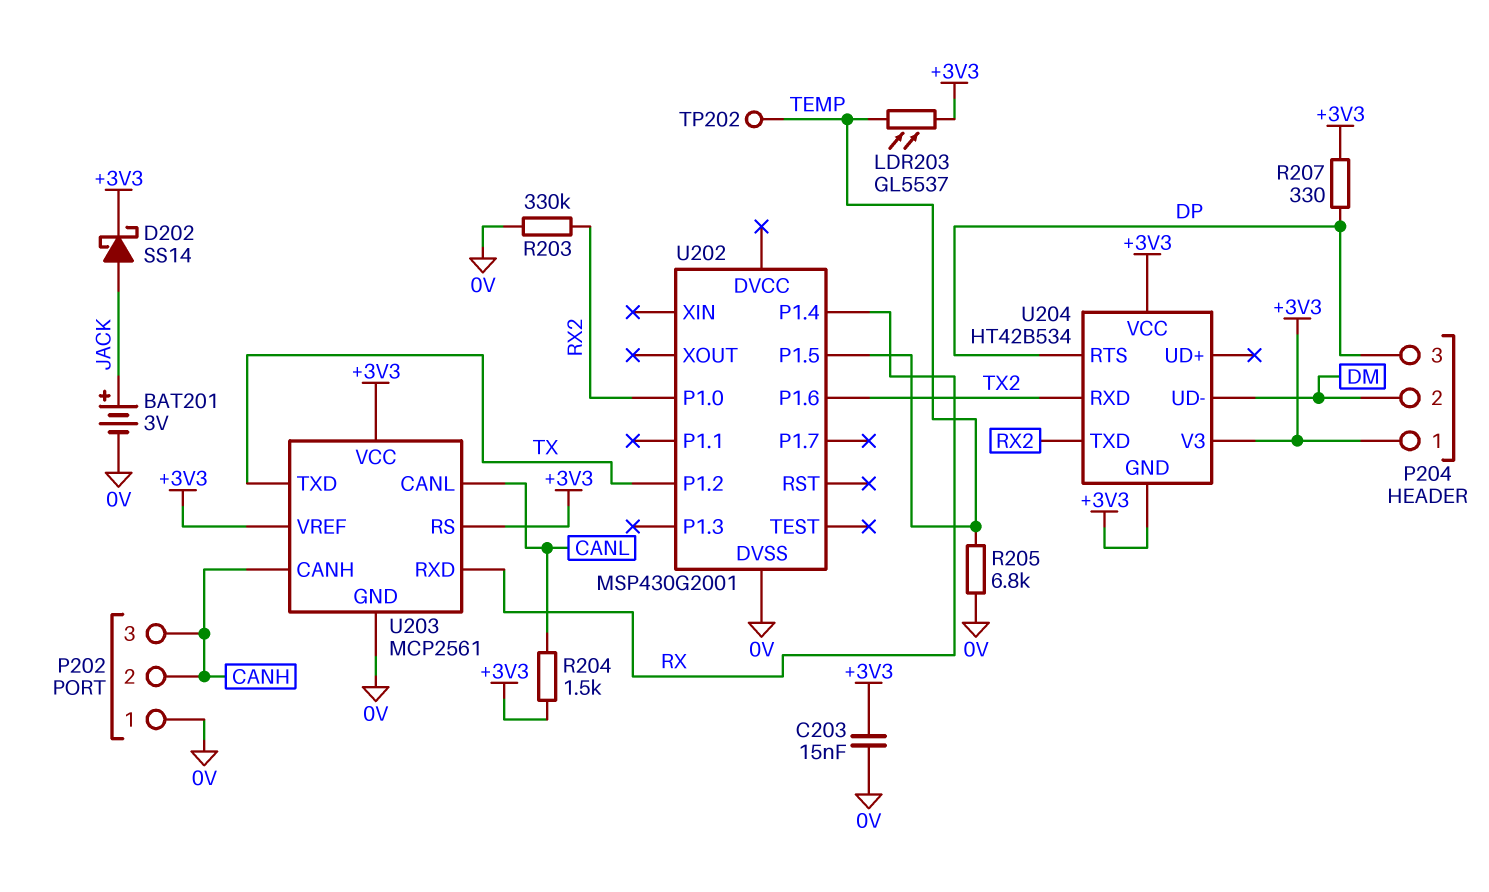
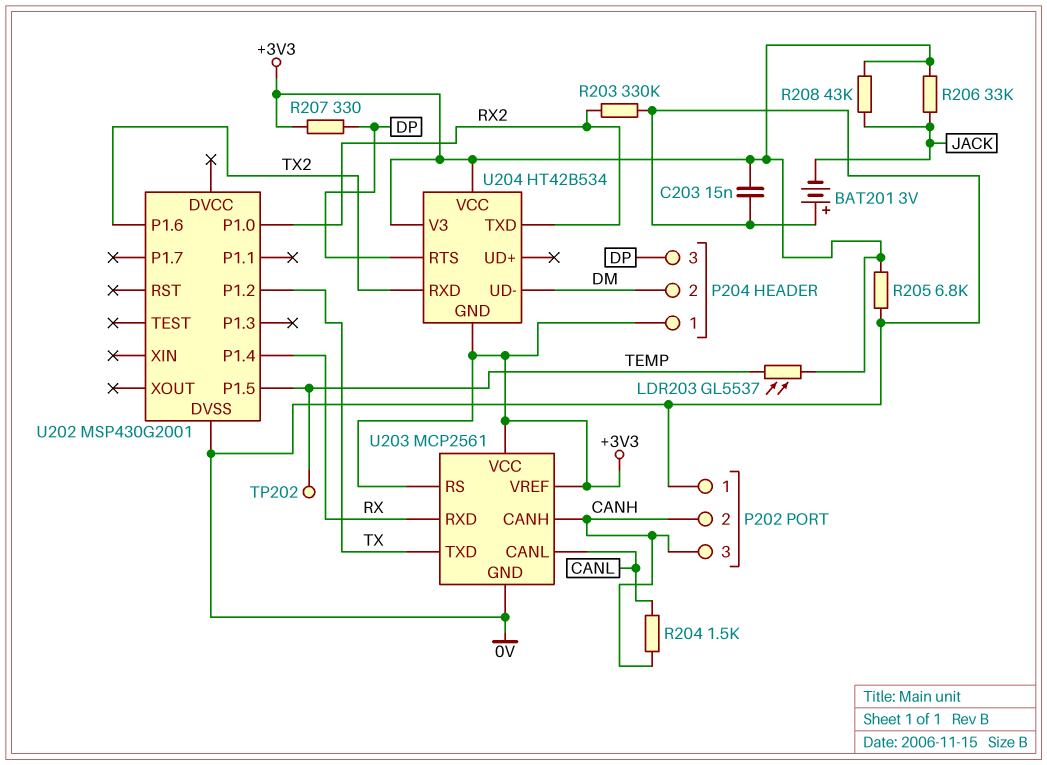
BAT201: 3V (plus JACK, minus 0V) -> 3V (plus 0V, minus JACK)
D202: schottky SS14 (A JACK, K +3V3) -> none
R204: 1.5k (+3V3, CANL) -> 1.5k (CANH, CANL)
R205: 6.8k (0V, TEMP) -> 6.8k (+3V3, 0V)
R206: none -> 33k (+3V3, JACK)
R208: none -> 43k (+3V3, JACK)

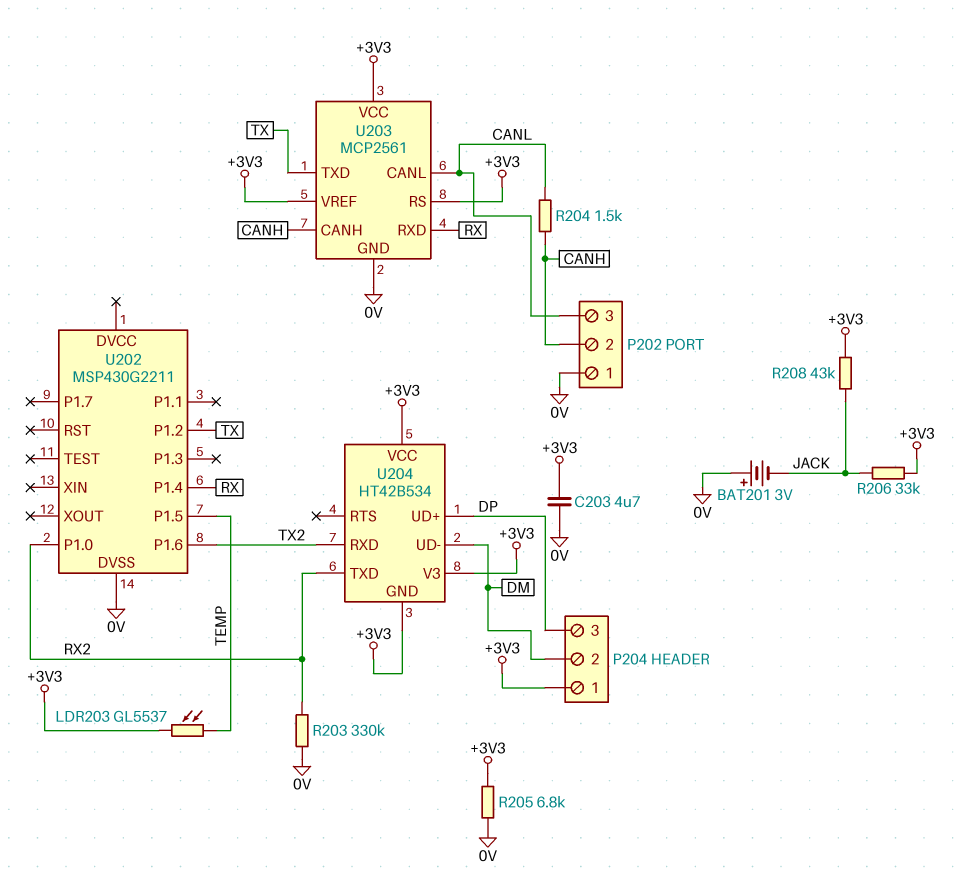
C203: 15nF (+3V3, 0V) -> 4.7uF (+3V3, 0V)
P202 pin 3: CANH -> CANL
R207: 330 (+3V3, DP) -> none
TP202: test point (TEMP) -> none
U202: MSP430G2001 -> MSP430G2211
U204 pin RTS: DP -> none
U204 pin UD+: none -> DP

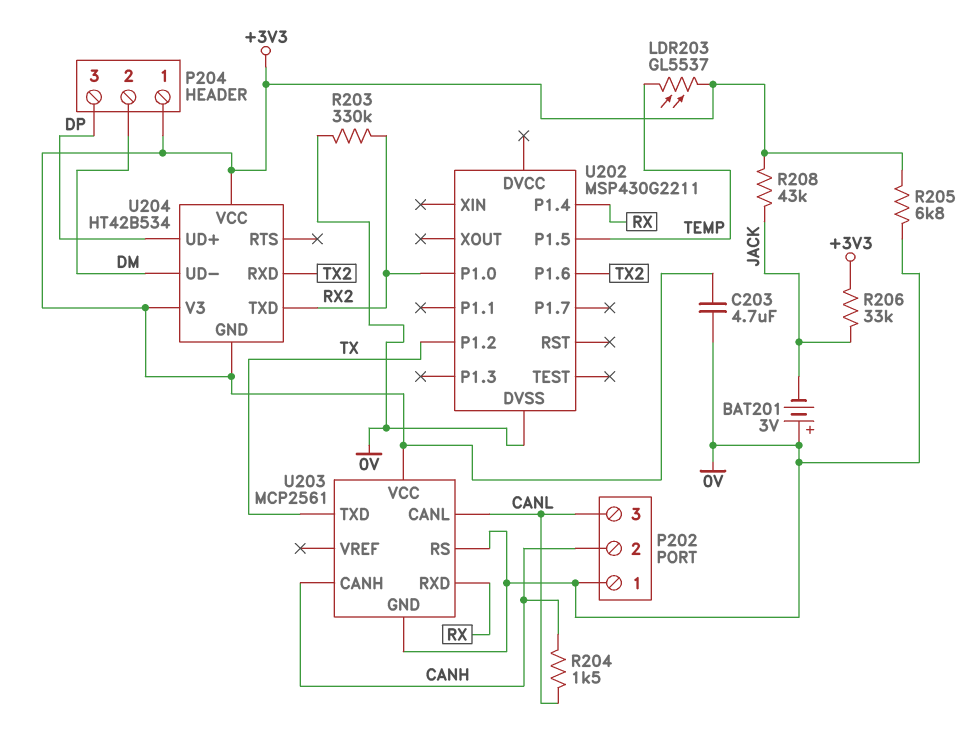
U203 pin RS: +3V3 -> 0V
U203 pin VREF: +3V3 -> none

